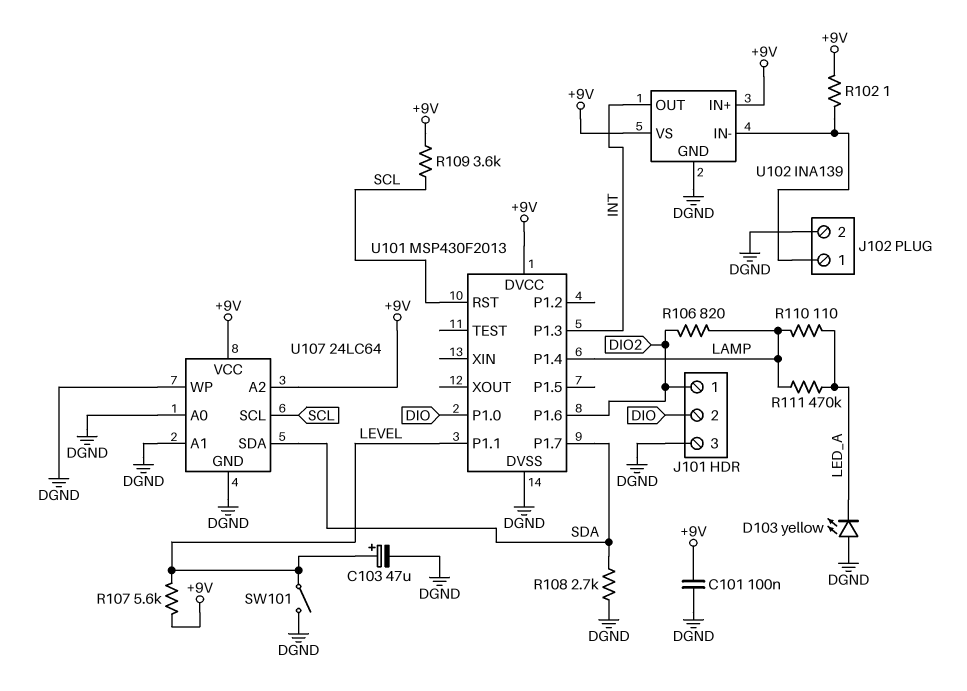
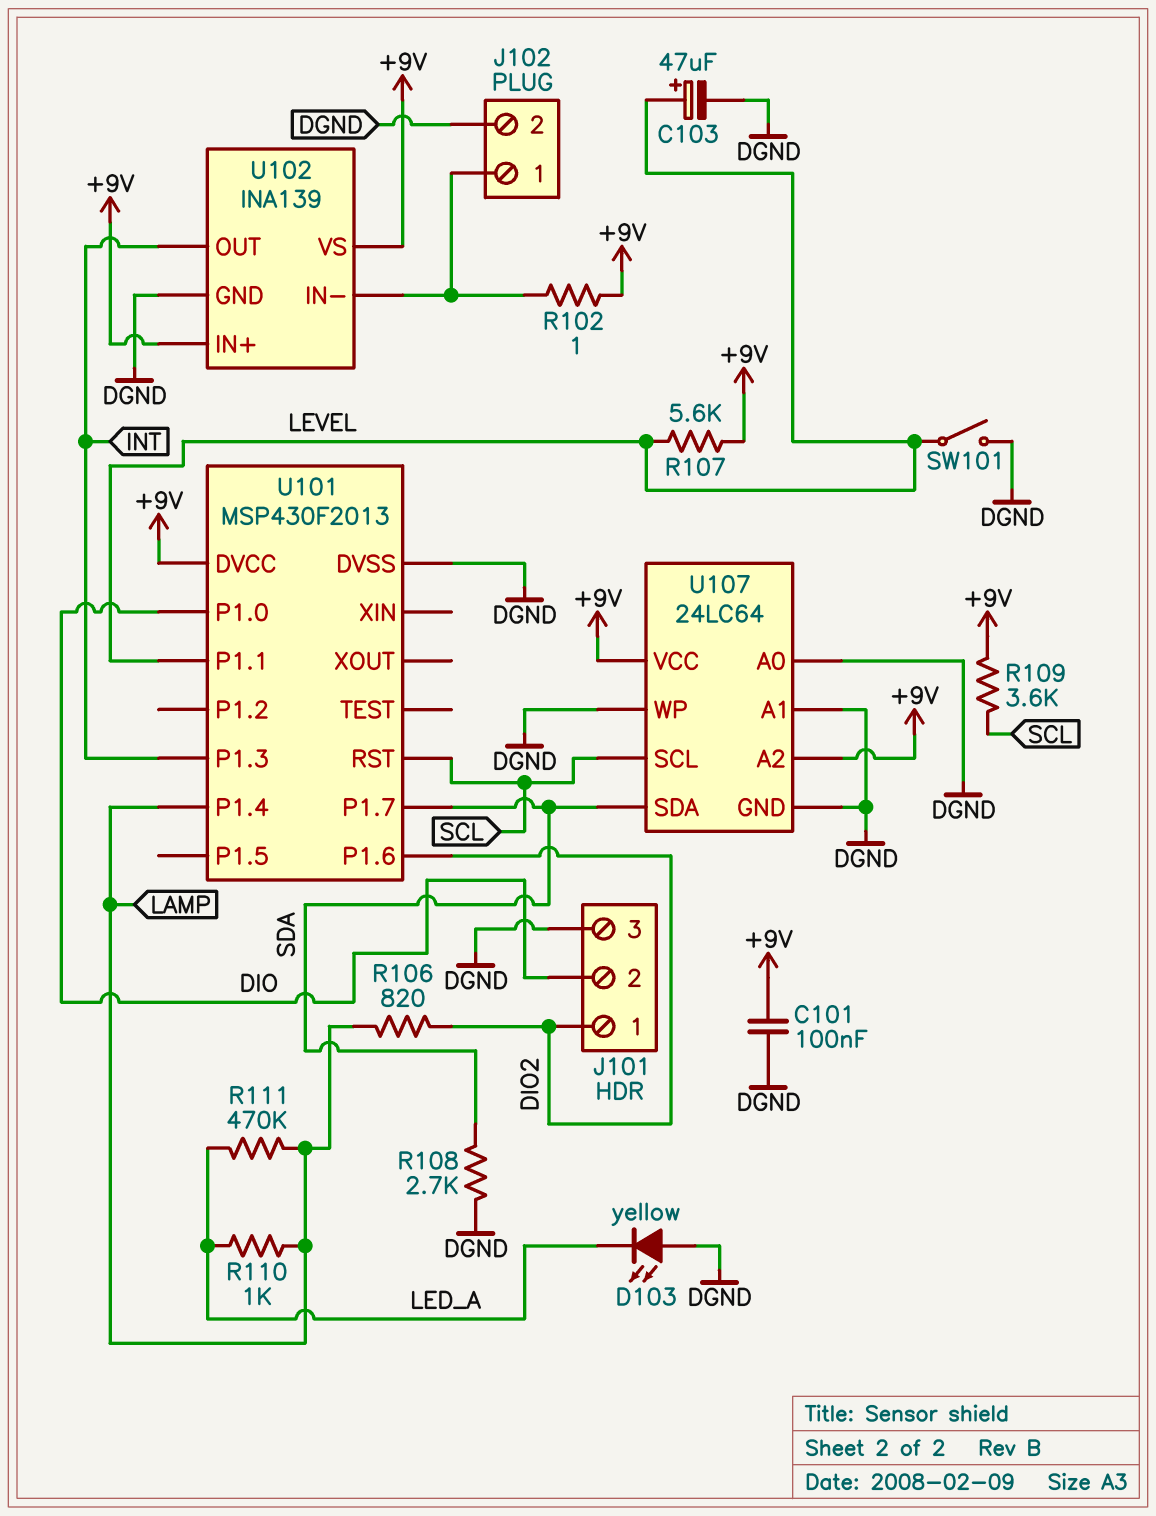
R110: 110 (LAMP, LED_A) -> 1k (LAMP, LED_A)

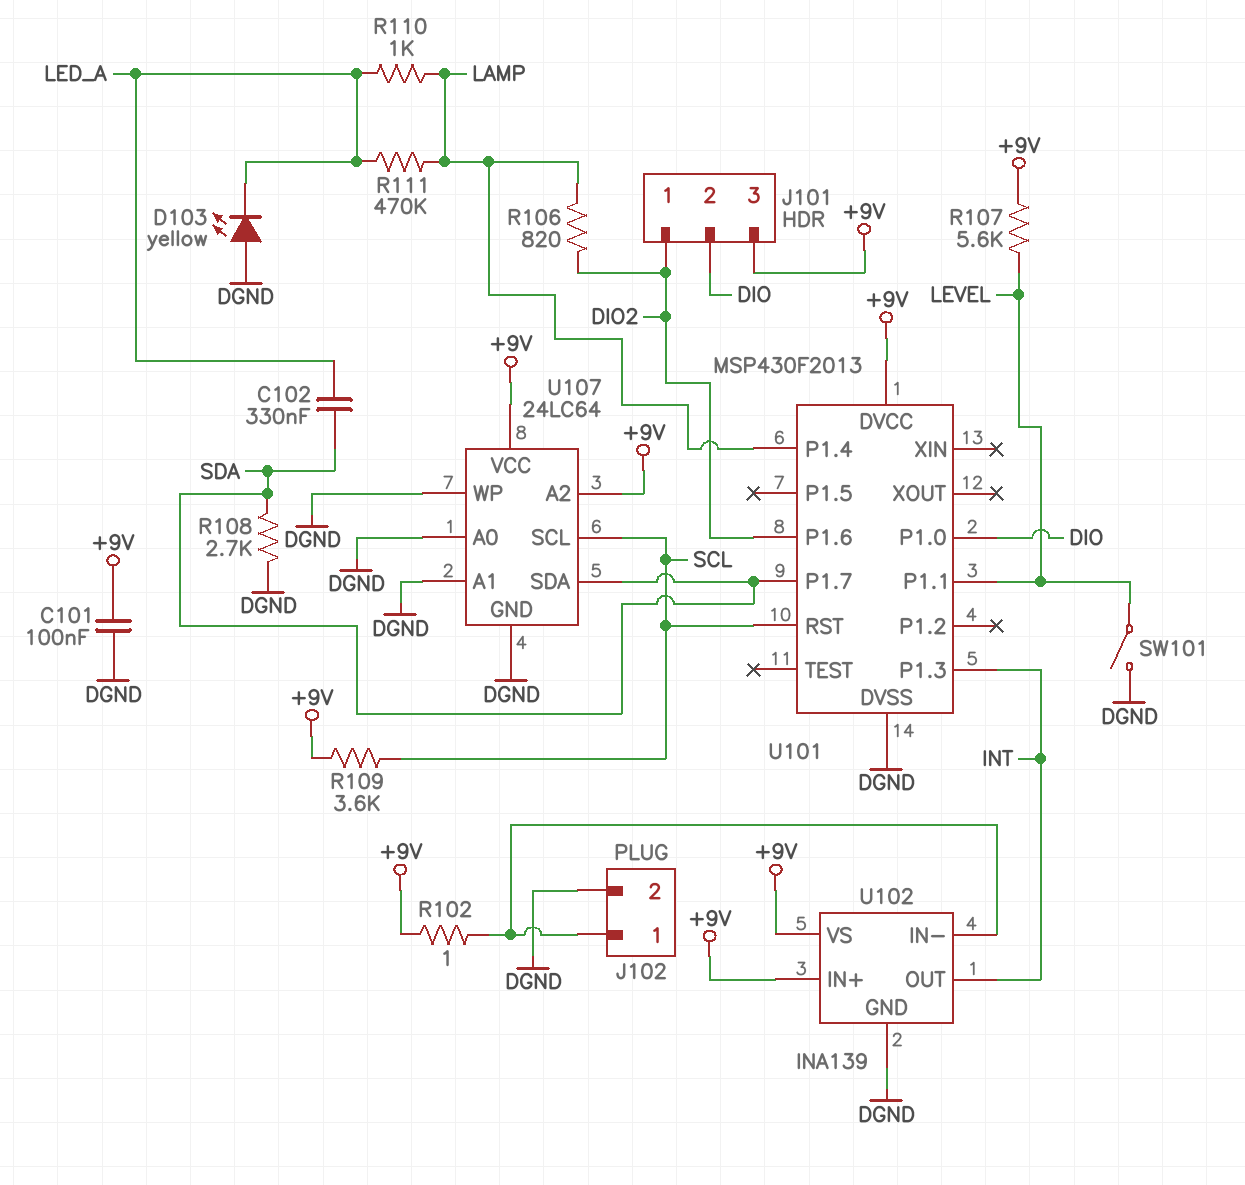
C102: none -> 330nF (LED_A, SDA)
C103: 47uF (plus LEVEL, minus DGND) -> none
J101 pin 3: DGND -> +9V

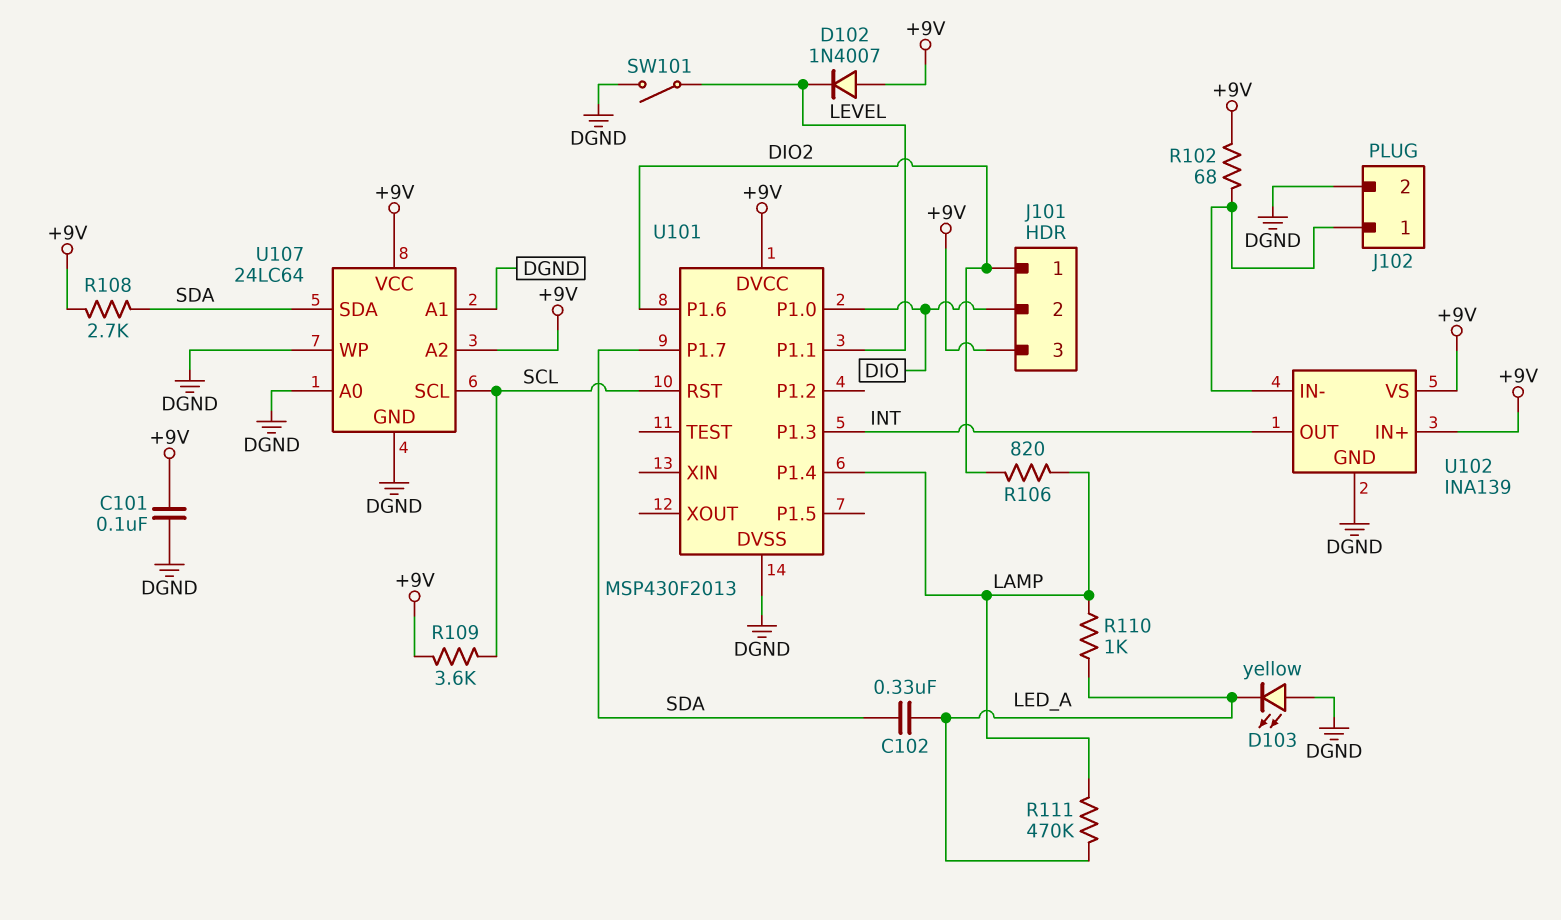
D102: none -> diode 1N4007 (A +9V, K LEVEL)
R102: 1 (+9V, J102/1) -> 68 (+9V, J102/1)
R107: 5.6k (+9V, LEVEL) -> none
R108: 2.7k (DGND, SDA) -> 2.7k (+9V, SDA)

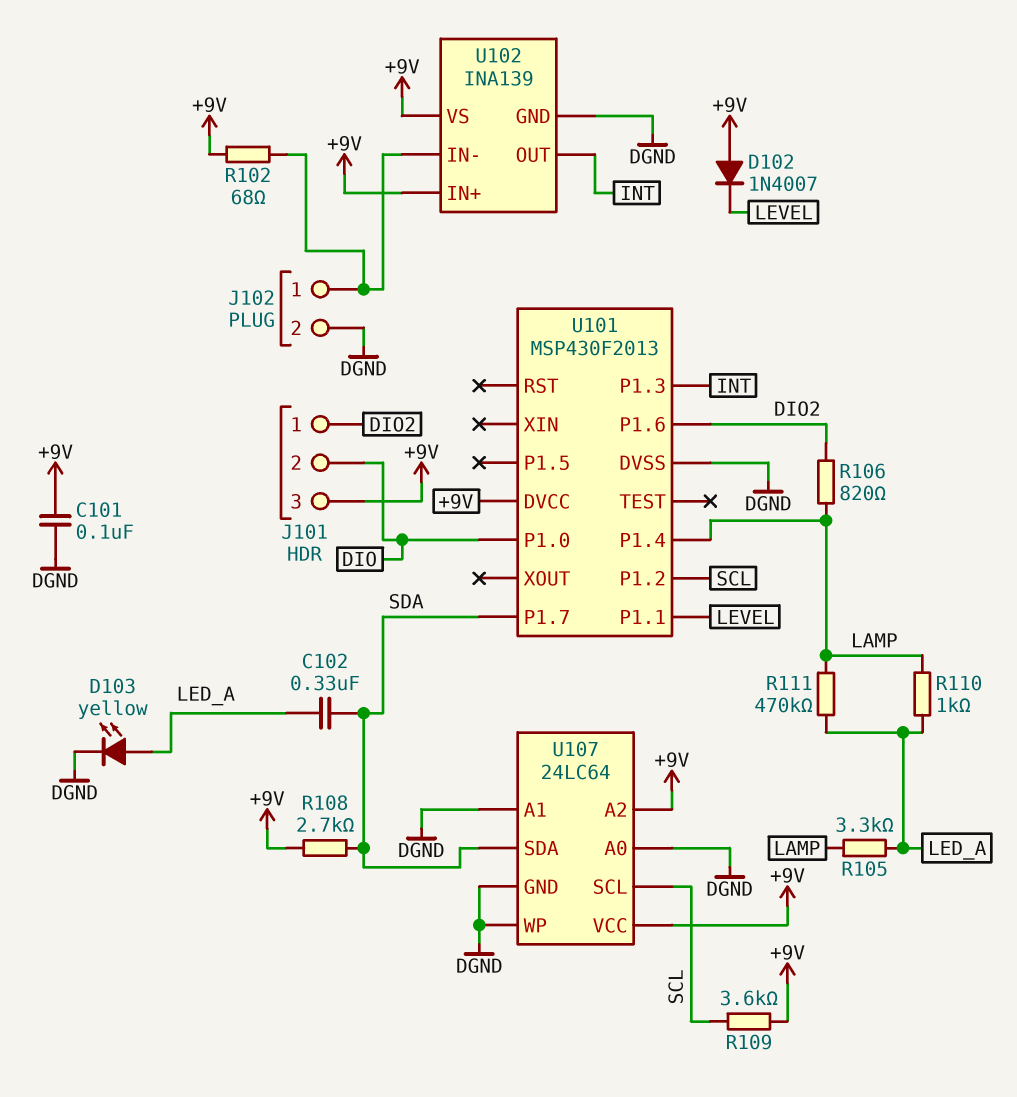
D103: LED yellow (A DGND, K LED_A) -> LED yellow (A LED_A, K DGND)
R105: none -> 3.3k (LAMP, LED_A)
SW101: switch (DGND, LEVEL) -> none
U101 pin P1.2: none -> SCL
U101 pin RST: SCL -> none

